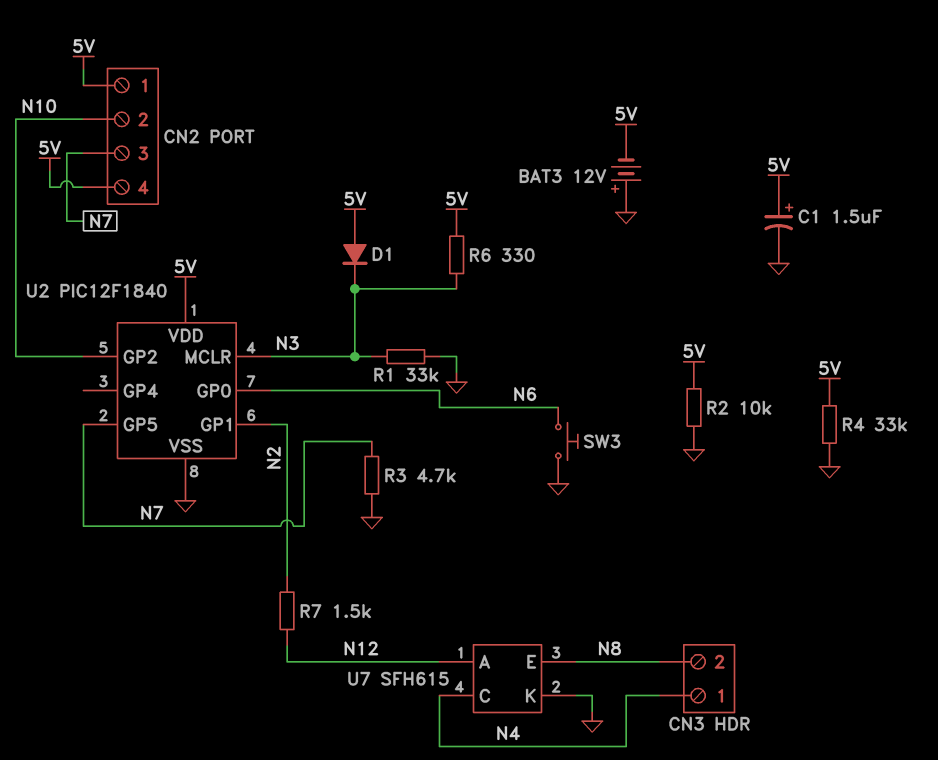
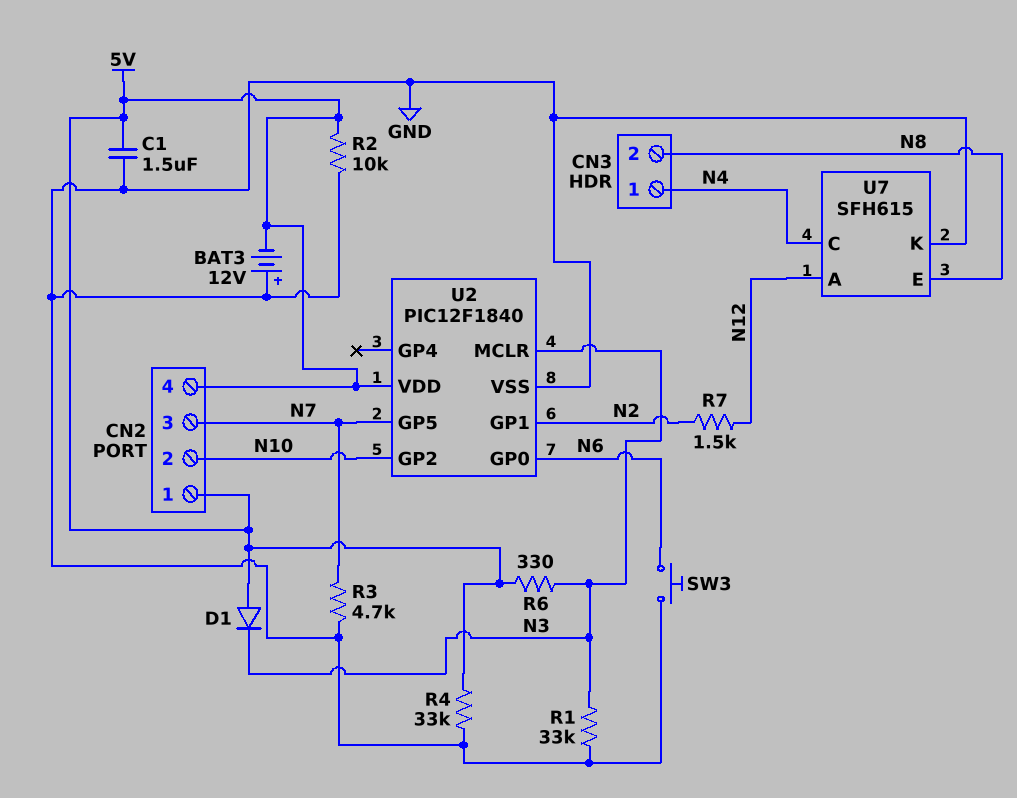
C1: 1.5uF (plus 5V, minus GND) -> 1.5uF (5V, GND)

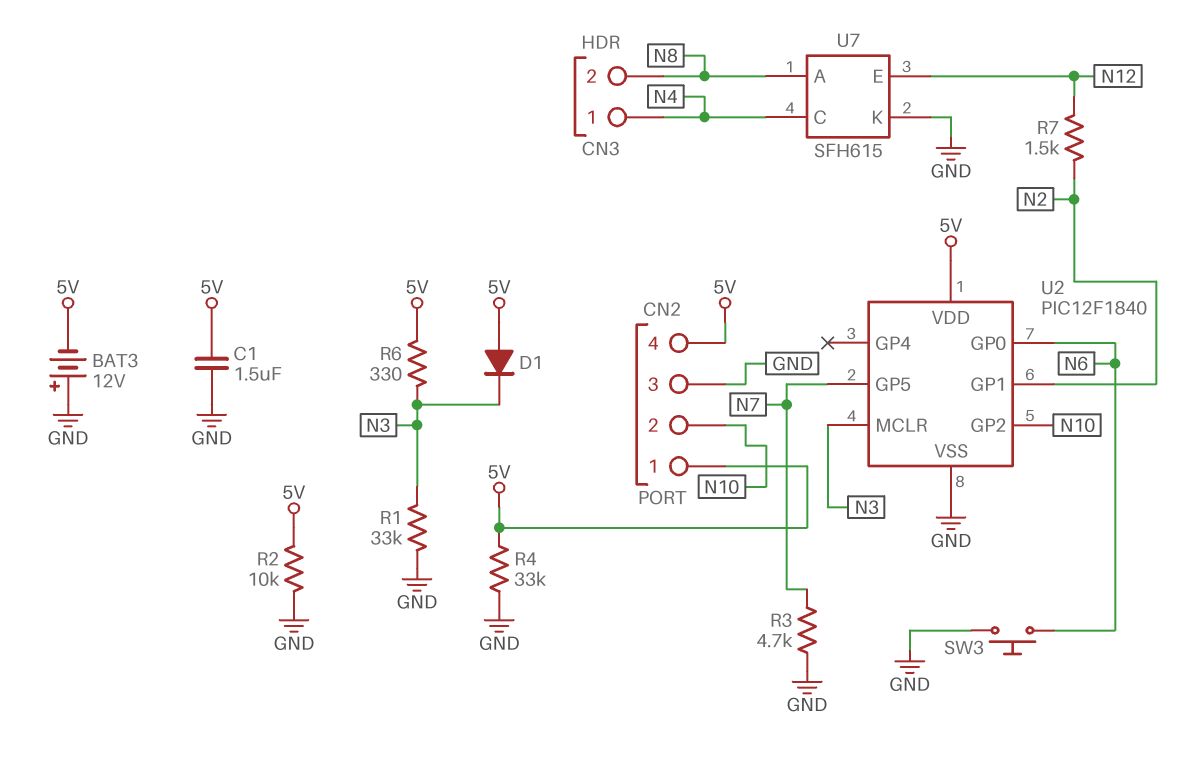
CN2 pin 3: N7 -> GND
U7 pin A: N12 -> N8
U7 pin E: N8 -> N12

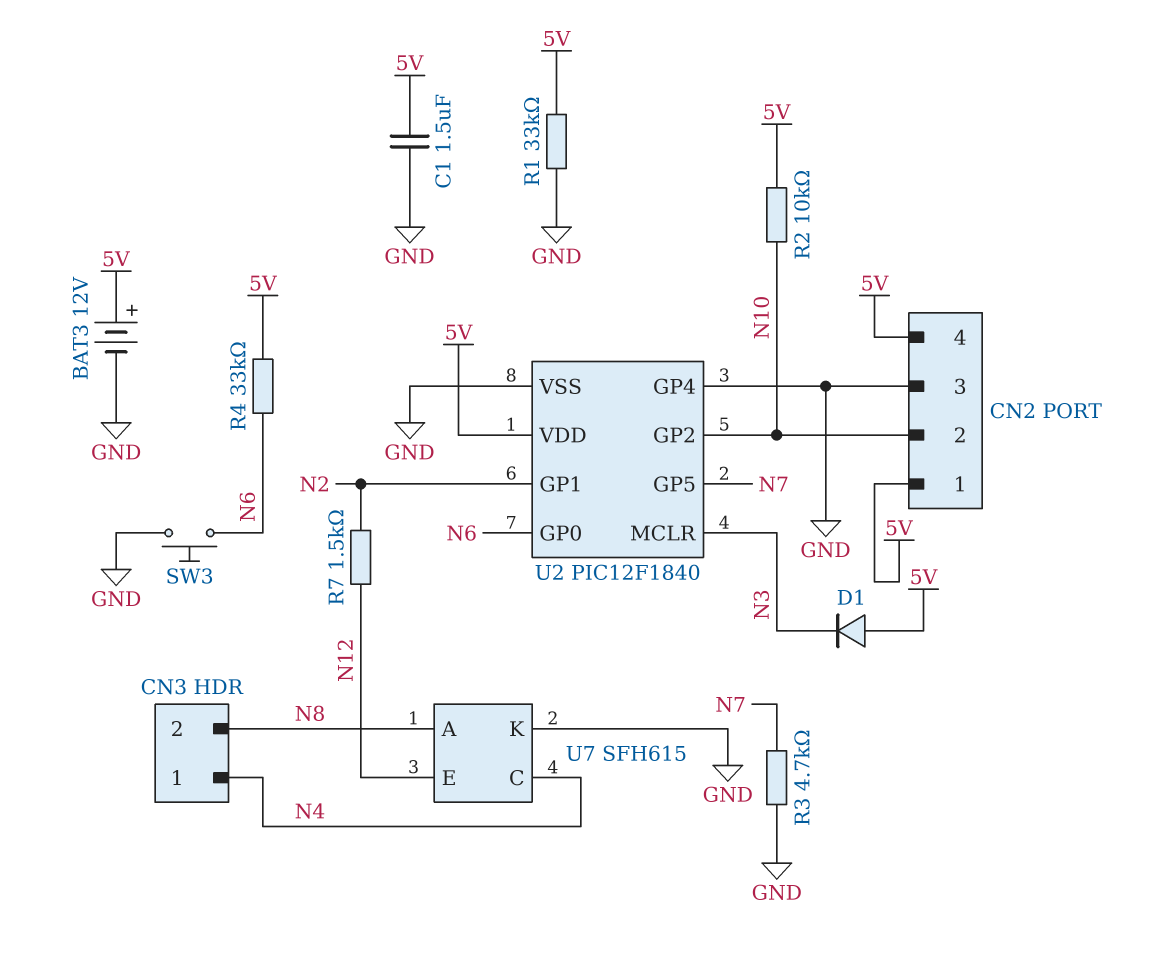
BAT3: 12V (plus GND, minus 5V) -> 12V (plus 5V, minus GND)
R1: 33k (GND, N3) -> 33k (5V, GND)
R2: 10k (5V, GND) -> 10k (5V, N10)
R4: 33k (5V, GND) -> 33k (5V, N6)
R6: 330 (5V, N3) -> none
U2 pin GP4: none -> GND

